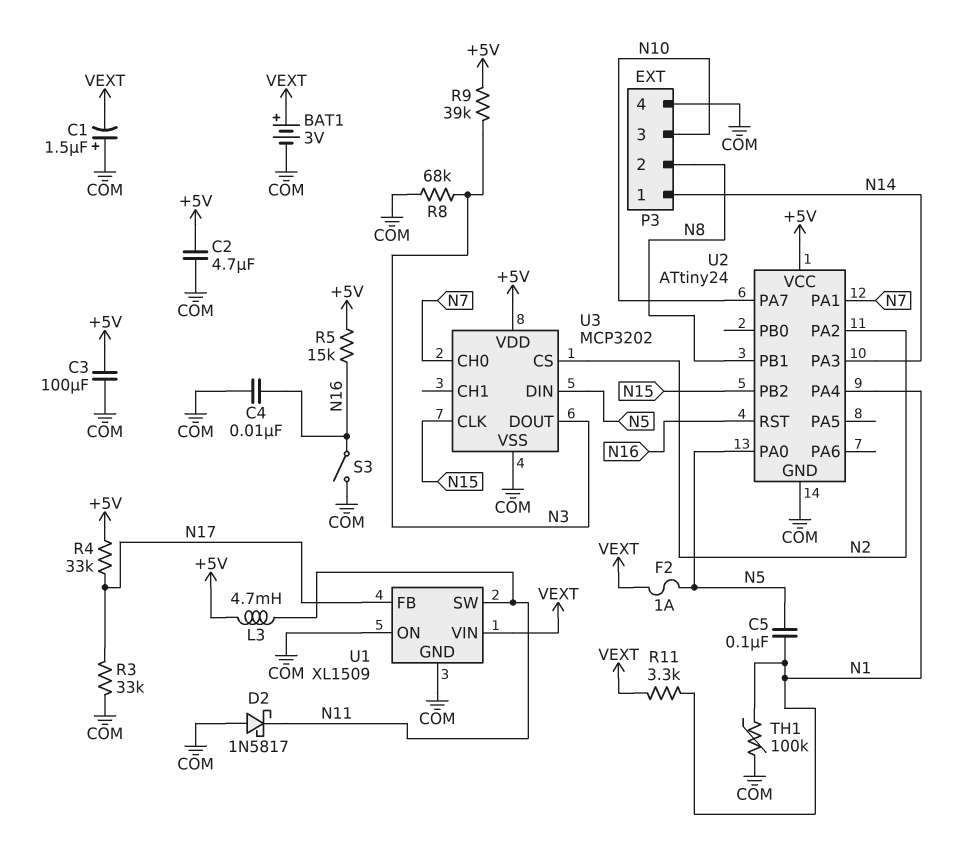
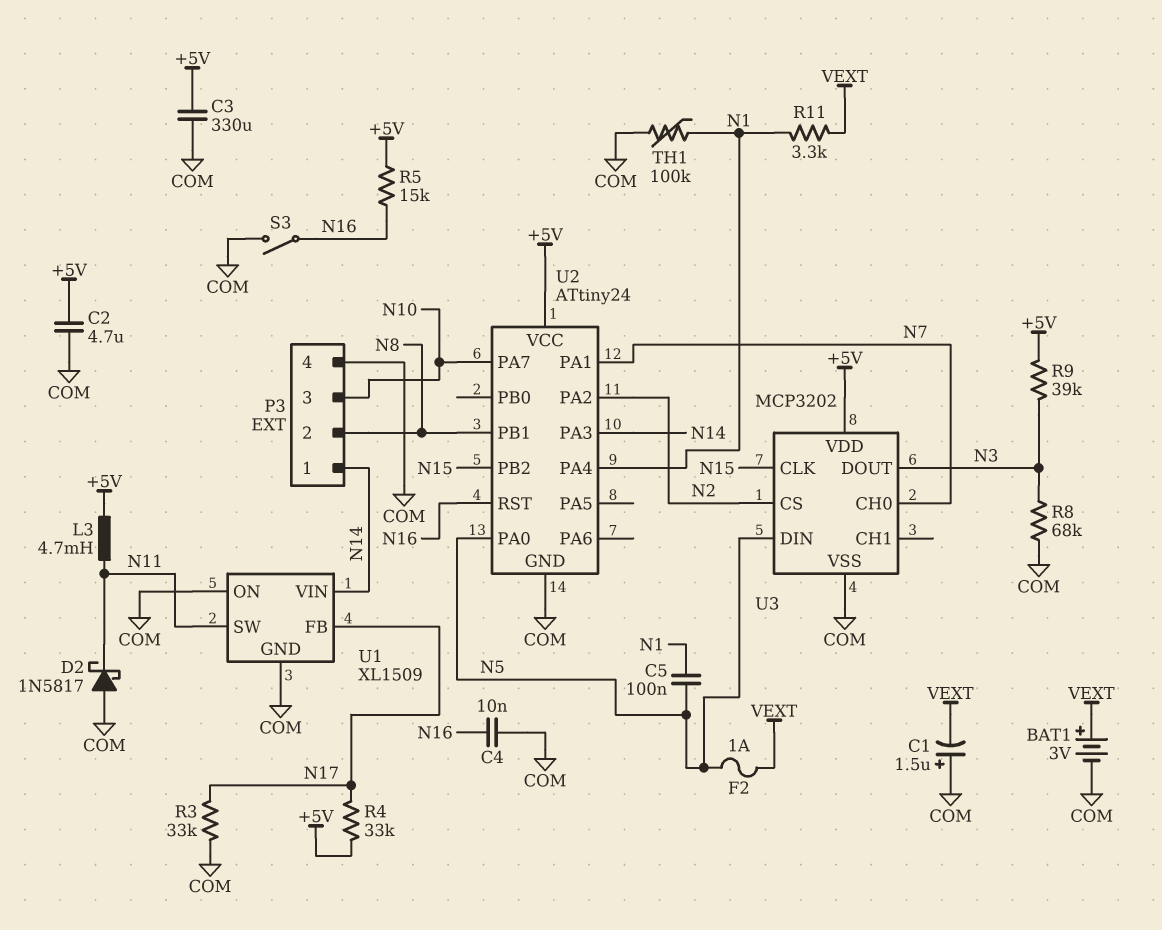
C3: 100uF (+5V, COM) -> 330uF (+5V, COM)
U1 pin VIN: VEXT -> N14

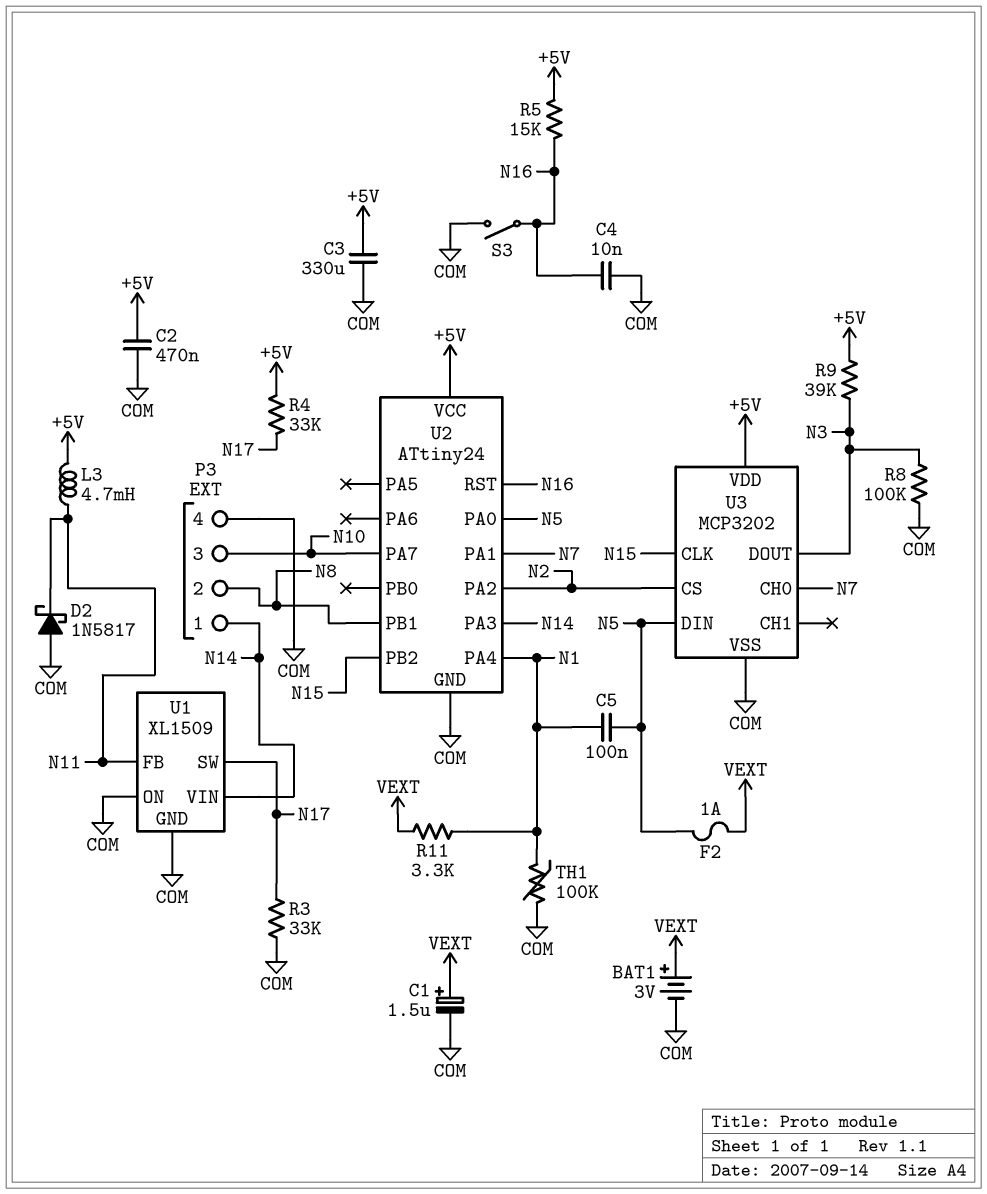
C1: 1.5uF (plus COM, minus VEXT) -> 1.5uF (plus VEXT, minus COM)
C2: 4.7uF (+5V, COM) -> 470nF (+5V, COM)
R8: 68k (COM, N3) -> 100k (COM, N3)
U1 pin FB: N17 -> N11
U1 pin SW: N11 -> N17

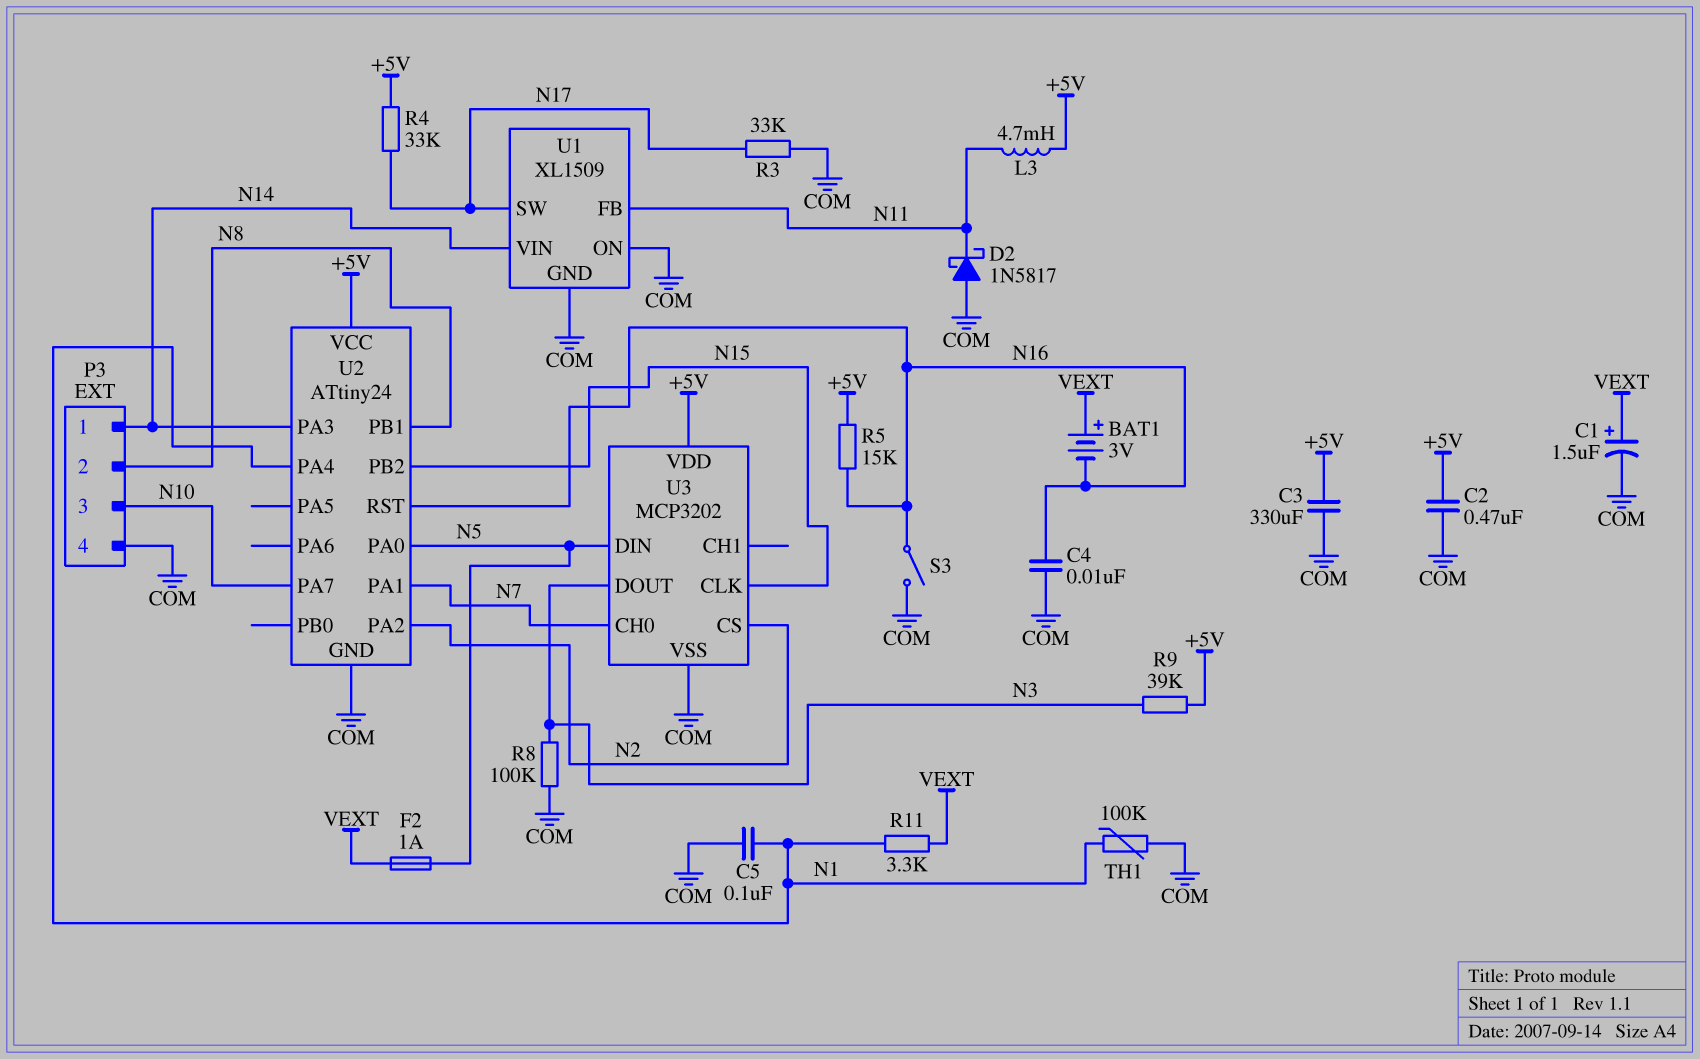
BAT1: 3V (plus VEXT, minus COM) -> 3V (plus VEXT, minus N16)
C5: 100nF (N1, N5) -> 100nF (COM, N1)

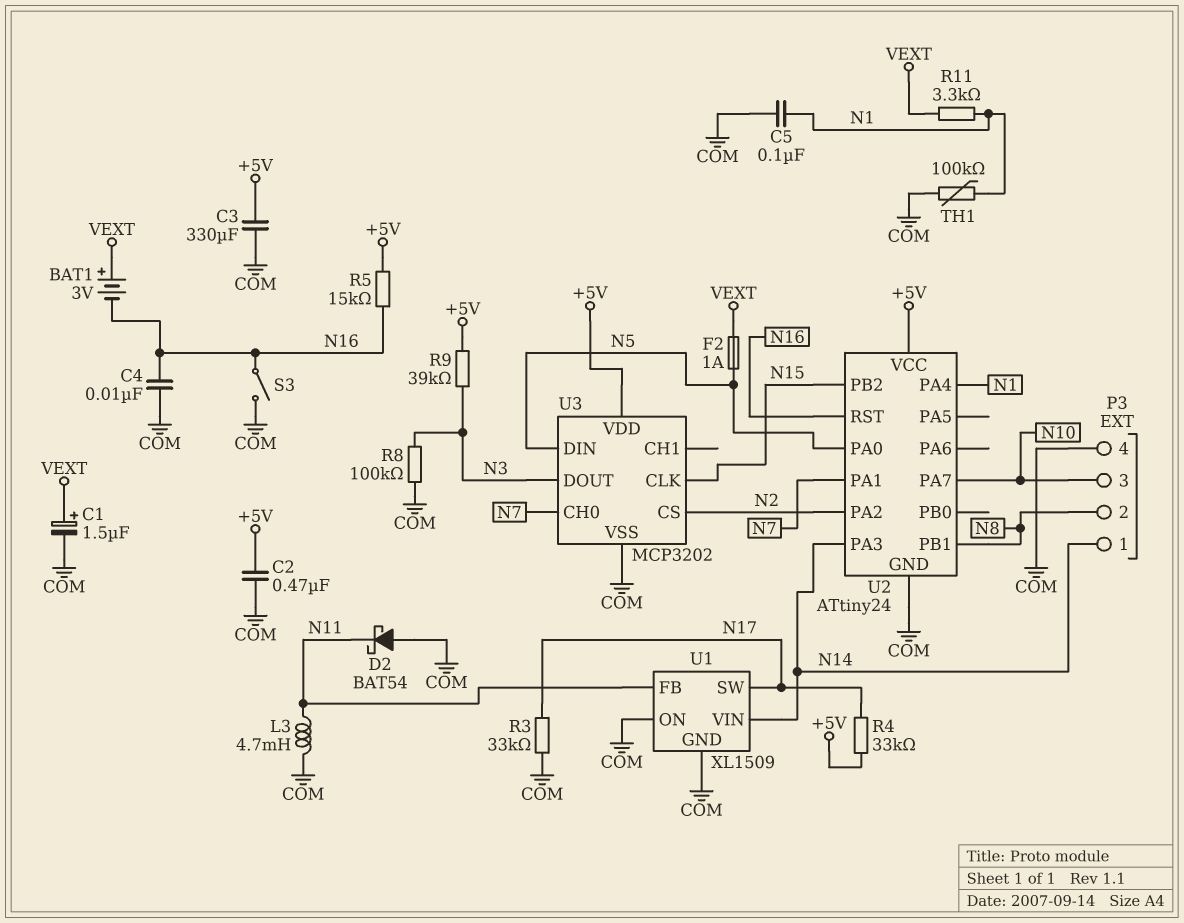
D2: schottky 1N5817 (A COM, K N11) -> schottky BAT54 (A COM, K N11)
L3: 4.7mH (+5V, N11) -> 4.7mH (COM, N11)

